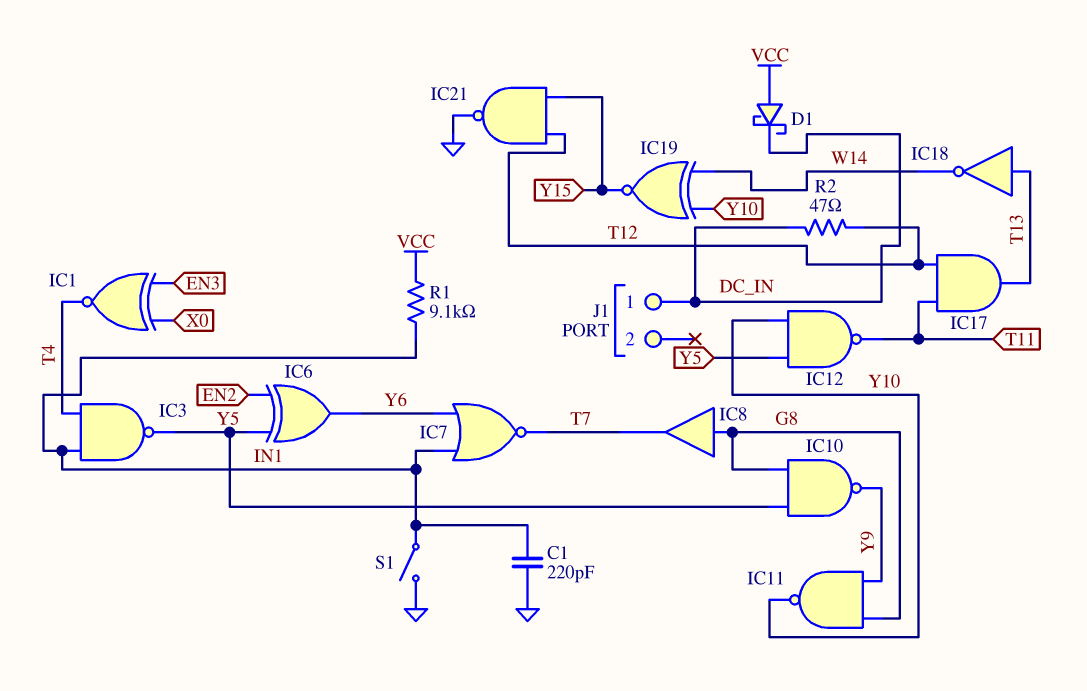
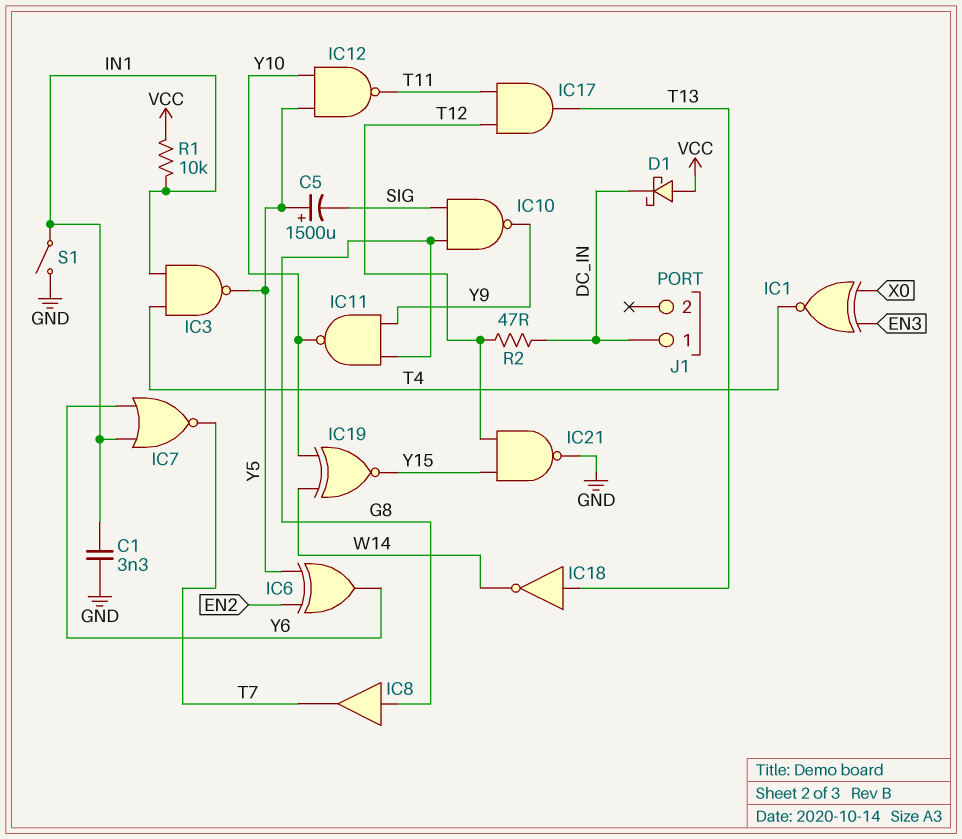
C1: 220pF (GND, IN1) -> 3.3nF (GND, IN1)
C5: none -> 1500uF (plus Y5, minus SIG)
IC10: NAND (in G8, in Y5, out Y9) -> NAND (in G8, in SIG, out Y9)
R1: 9.1k (IN1, VCC) -> 10k (IN1, VCC)

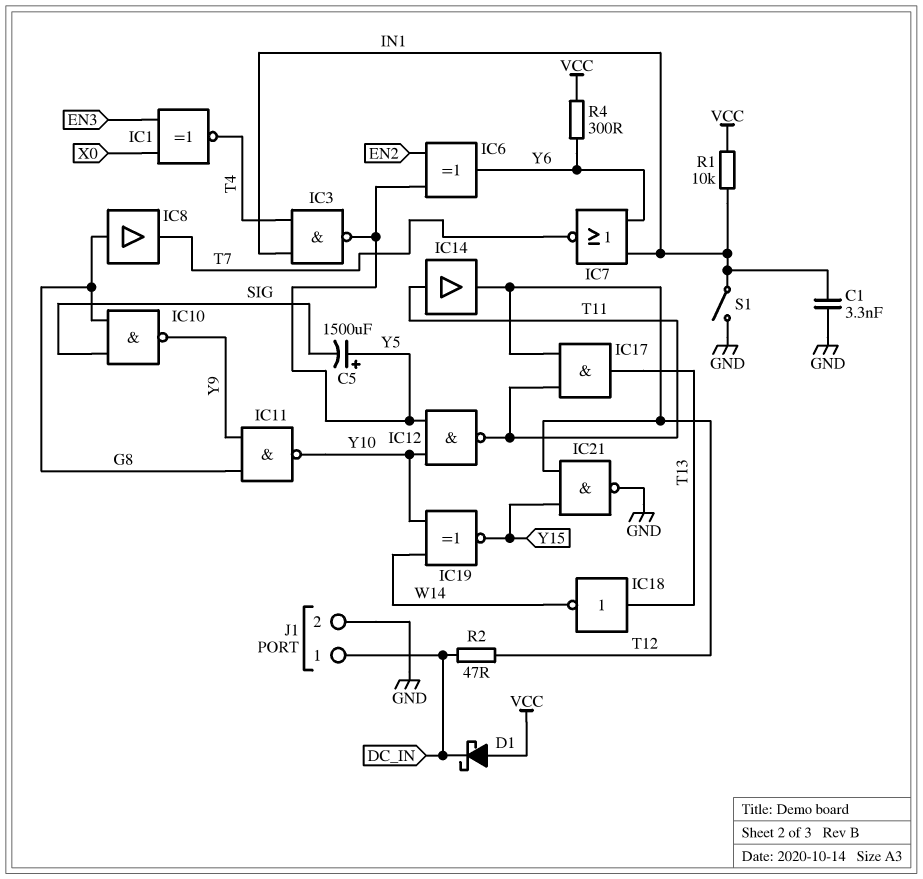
IC14: none -> buffer (in T11, out T12)
J1 pin 2: none -> GND
R4: none -> 300 (VCC, Y6)

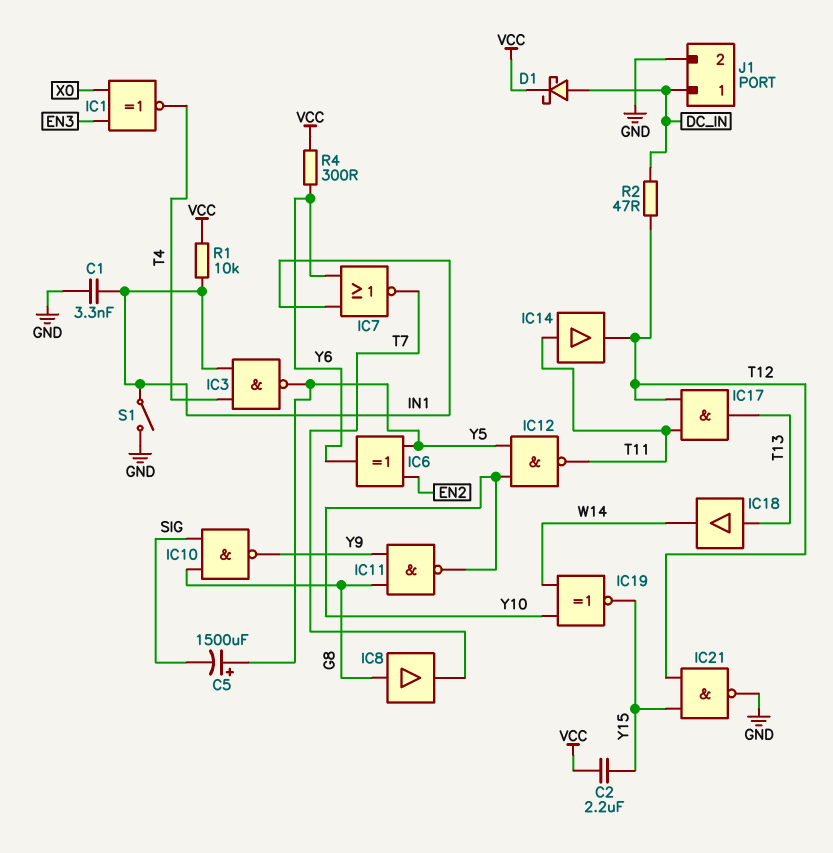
C2: none -> 2.2uF (VCC, Y15)
D1: schottky (A VCC, K DC_IN) -> schottky (A DC_IN, K VCC)
IC18: NOT (in T13, out W14) -> buffer (in T13, out W14)

